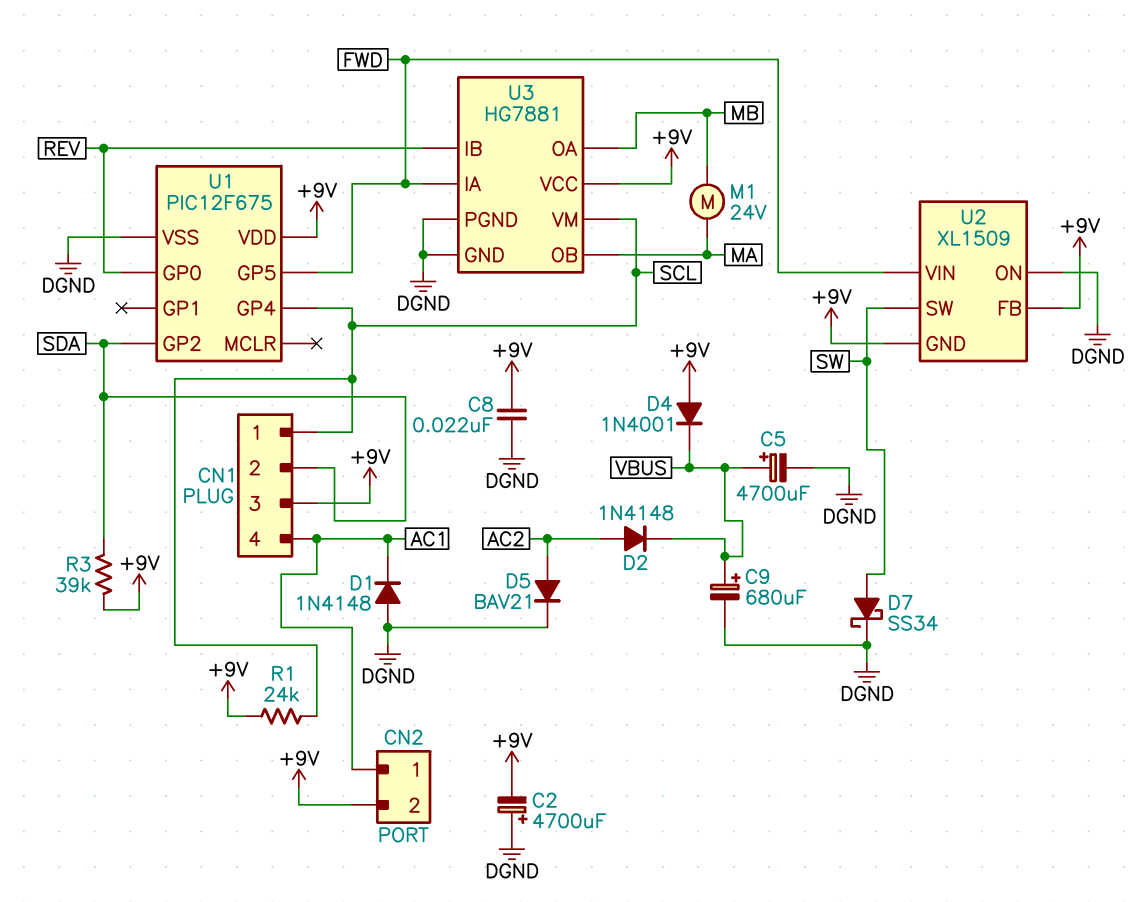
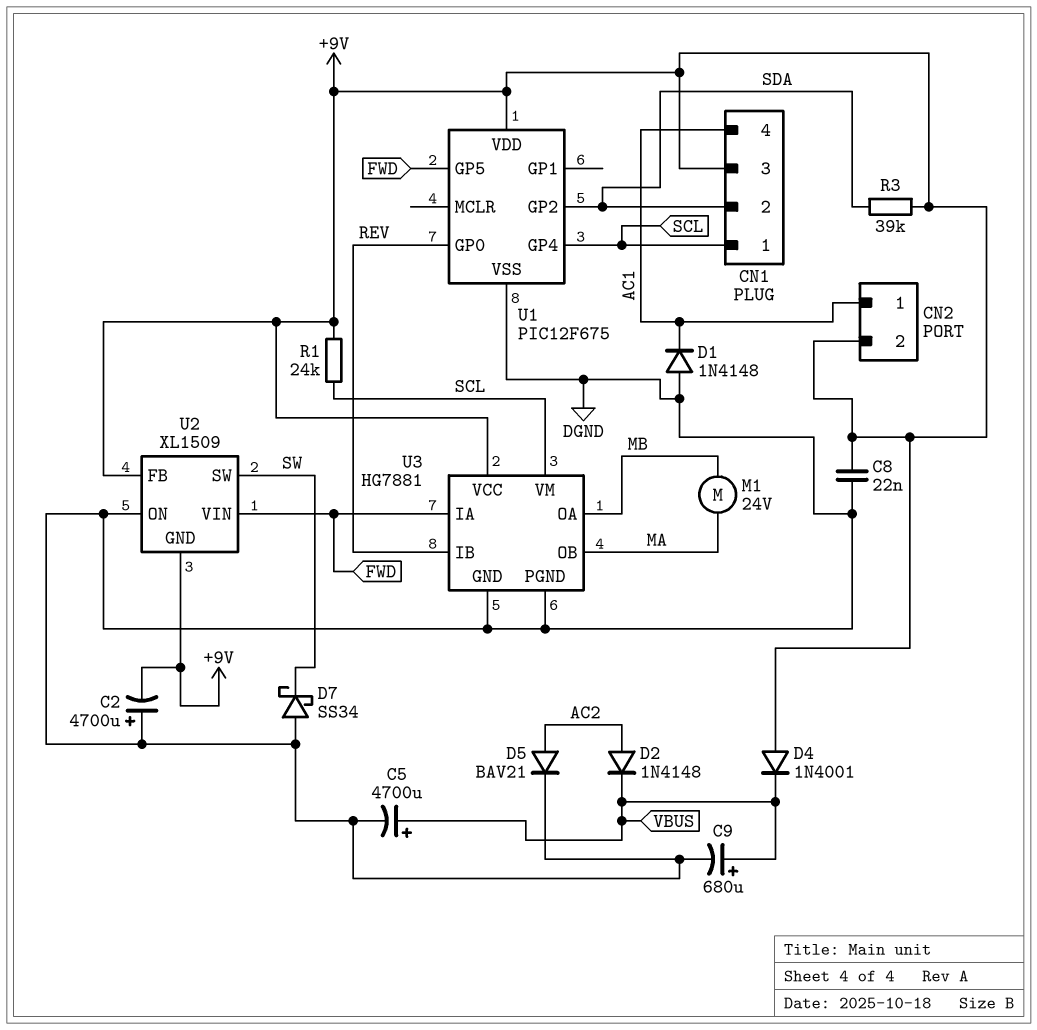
D7: schottky SS34 (A SW, K DGND) -> schottky SS34 (A DGND, K SW)

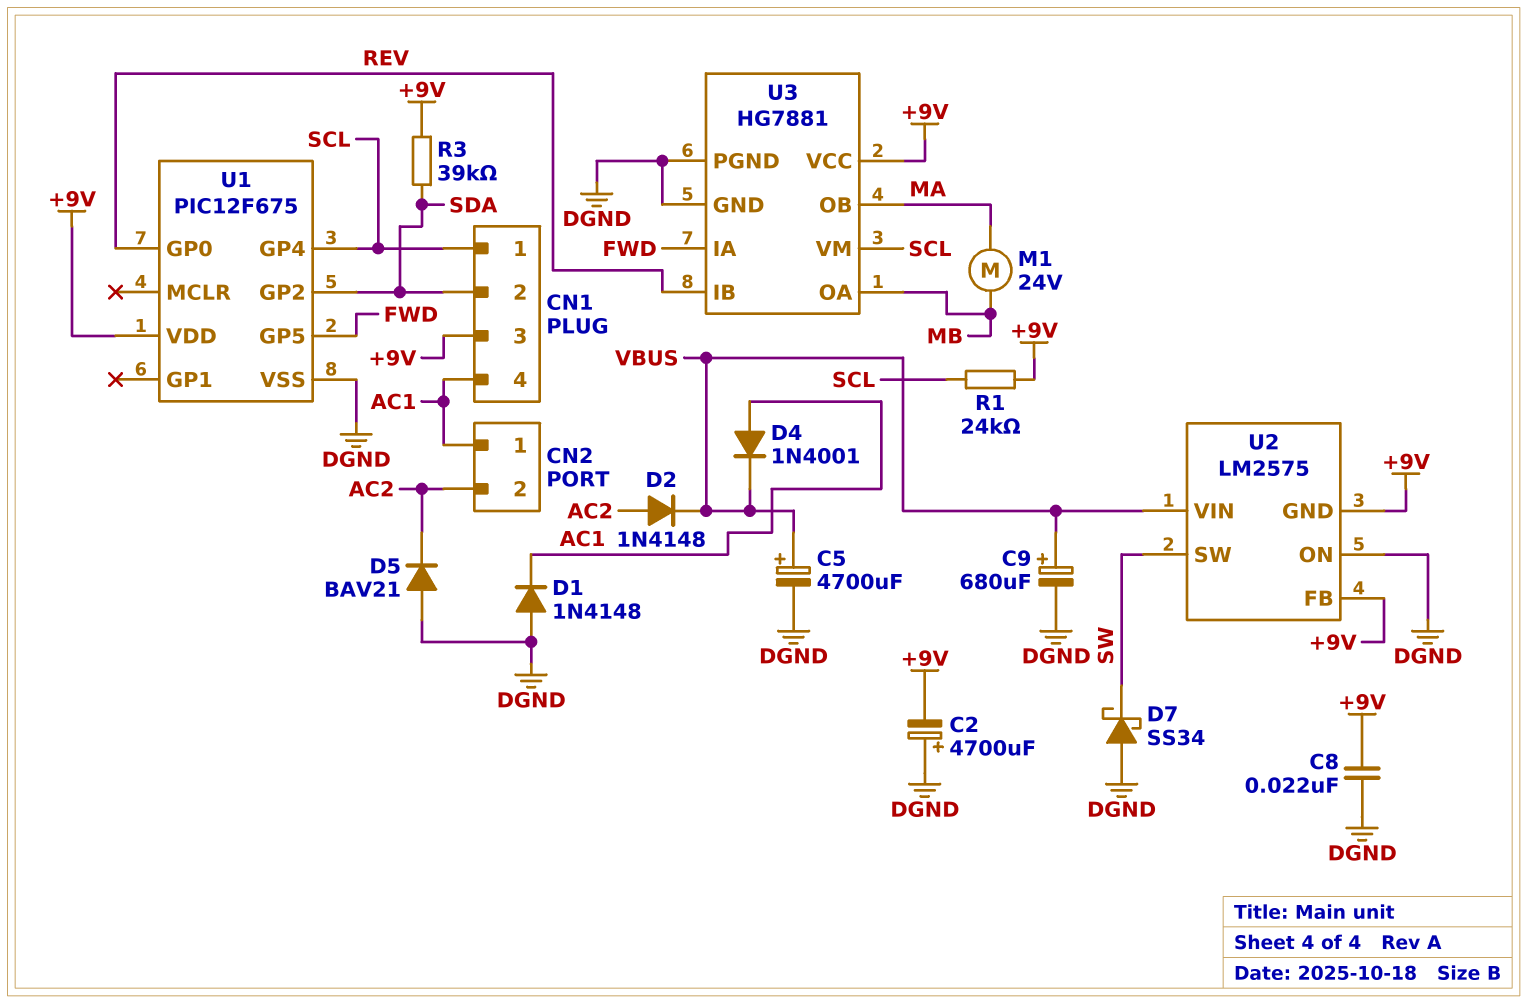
CN2 pin 2: +9V -> AC2
D4: diode 1N4001 (A +9V, K VBUS) -> diode 1N4001 (A AC1, K VBUS)
D5: diode BAV21 (A AC2, K DGND) -> diode BAV21 (A DGND, K AC2)
U2: XL1509 -> LM2575
U2 pin VIN: FWD -> VBUS

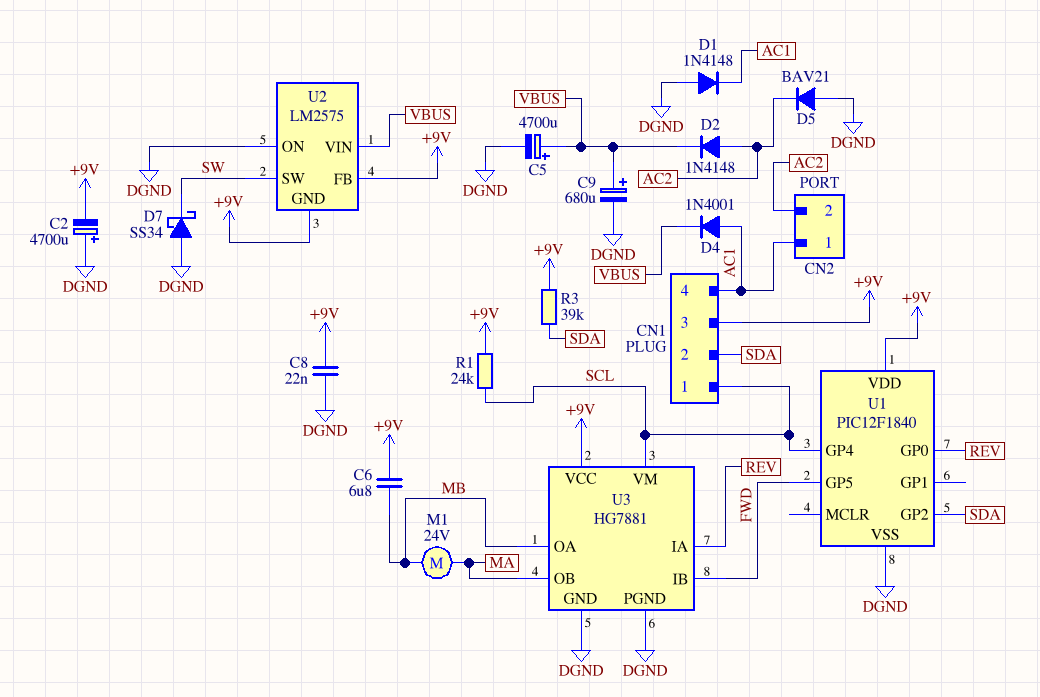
C6: none -> 6.8uF (+9V, MB)
U1: PIC12F675 -> PIC12F1840
U3 pin IA: FWD -> REV
U3 pin IB: REV -> FWD

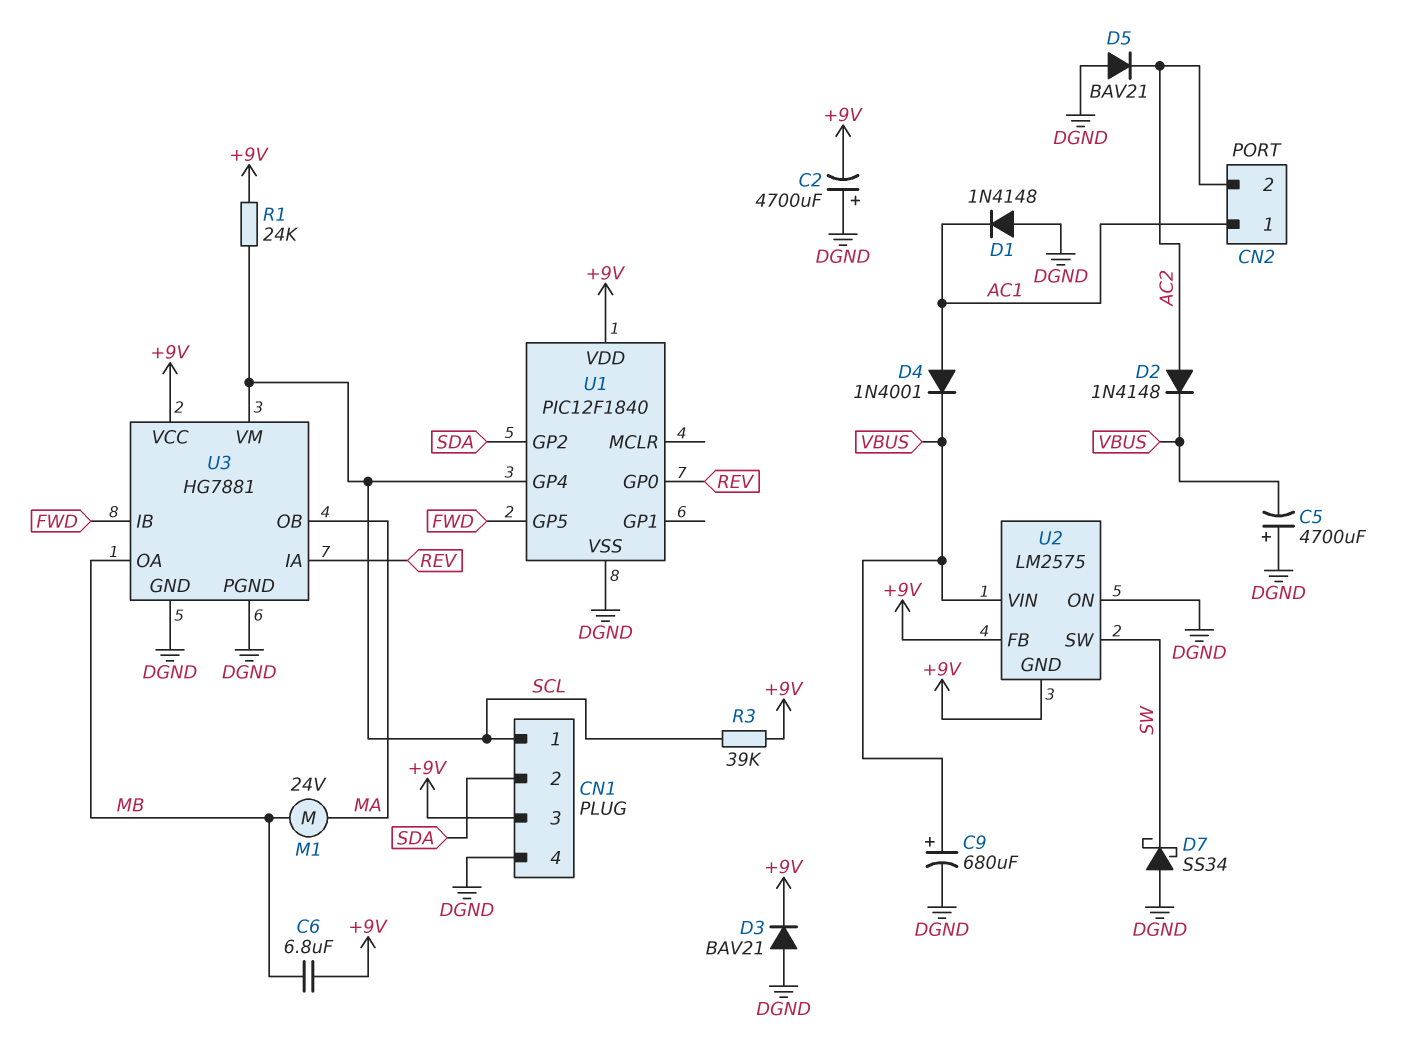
C5: 4700uF (plus VBUS, minus DGND) -> 4700uF (plus DGND, minus VBUS)
C8: 22nF (+9V, DGND) -> none
CN1 pin 4: AC1 -> DGND
D3: none -> diode BAV21 (A DGND, K +9V)
R3: 39k (+9V, SDA) -> 39k (+9V, SCL)

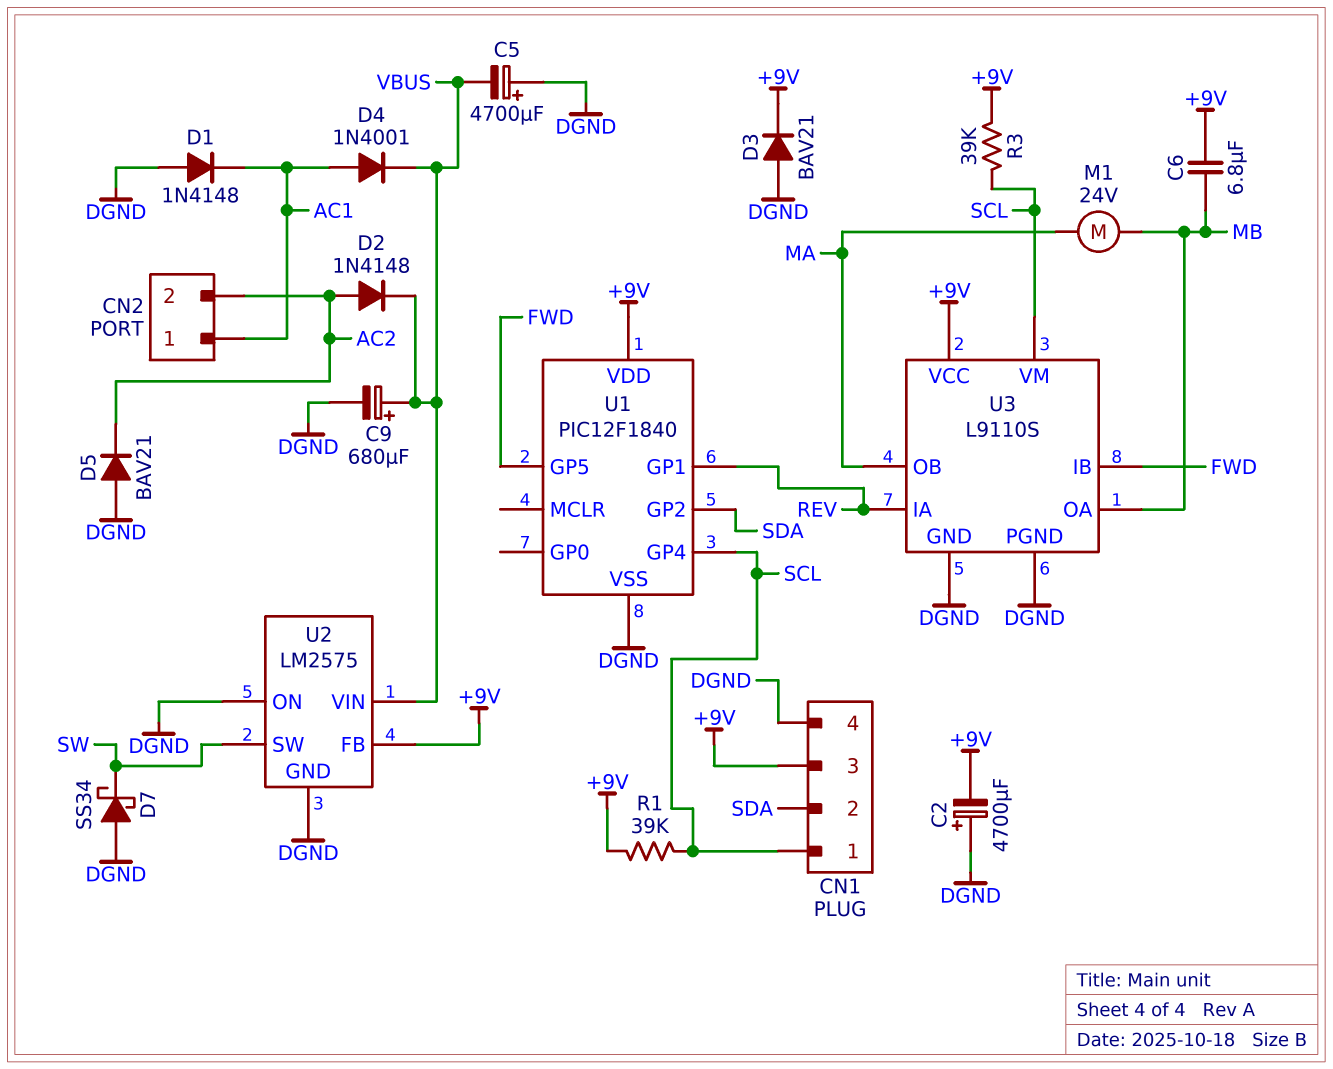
R1: 24k (+9V, SCL) -> 39k (+9V, SCL)
U1 pin GP0: REV -> none
U1 pin GP1: none -> REV
U2 pin GND: +9V -> DGND
U3: HG7881 -> L9110S

